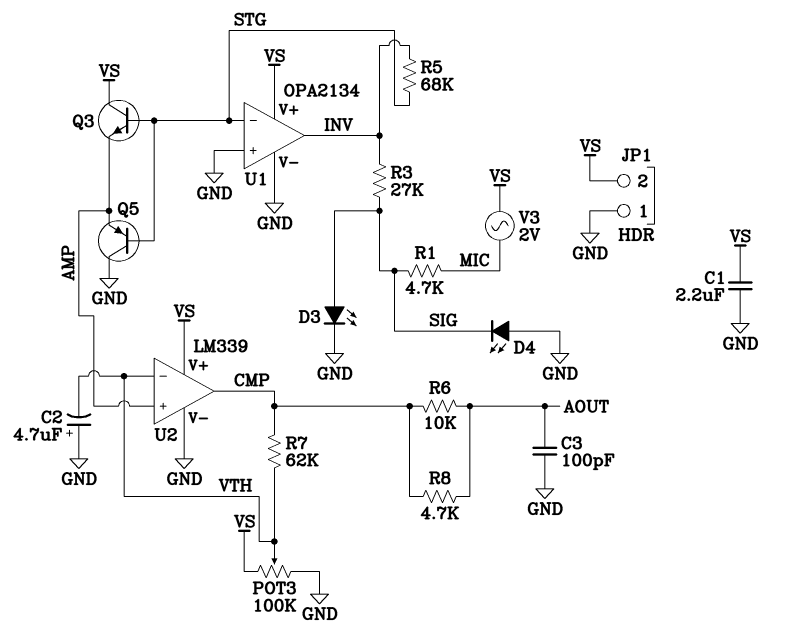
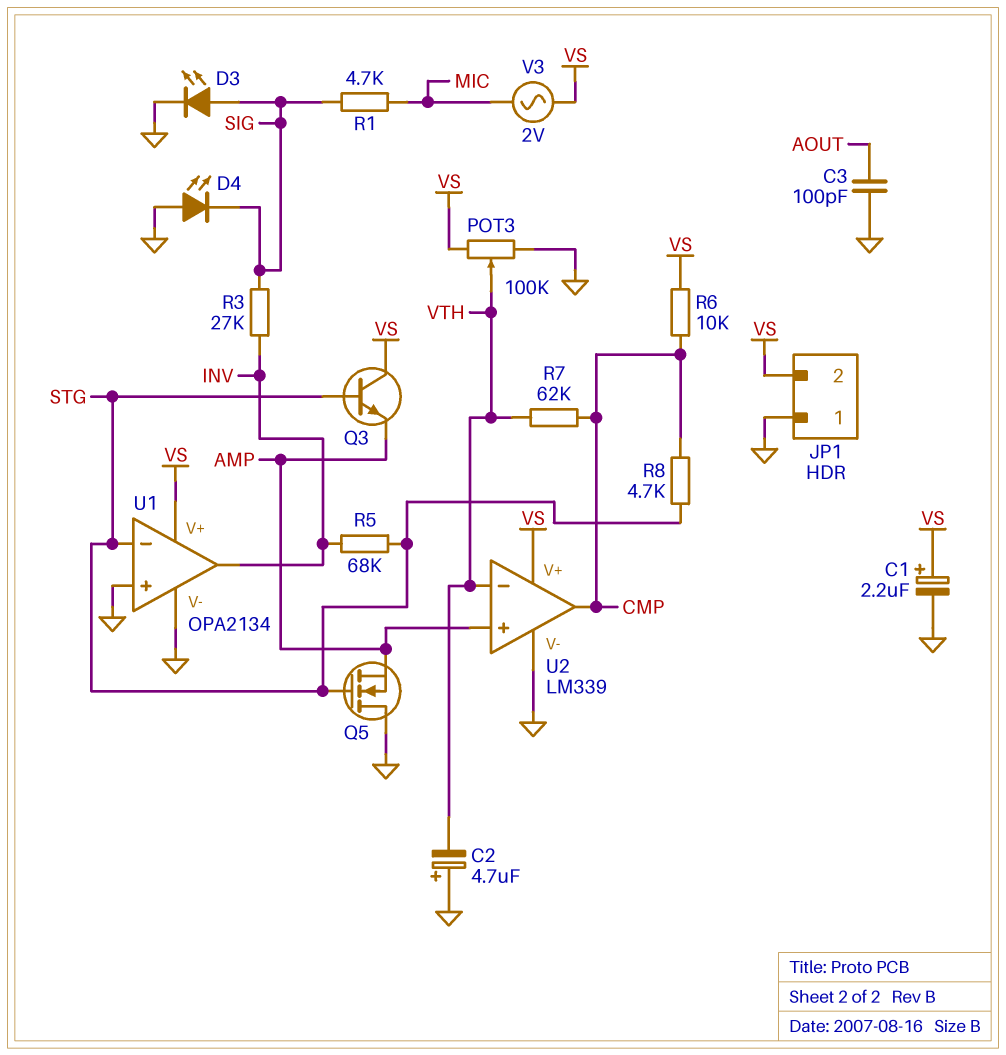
C1: 2.2uF (GND, VS) -> 2.2uF (plus VS, minus GND)
Q5: PNP (B STG, C GND, E AMP) -> NMOS (G STG, D GND, S AMP)
R6: 10k (AOUT, CMP) -> 10k (CMP, VS)
R8: 4.7k (AOUT, CMP) -> 4.7k (CMP, STG)

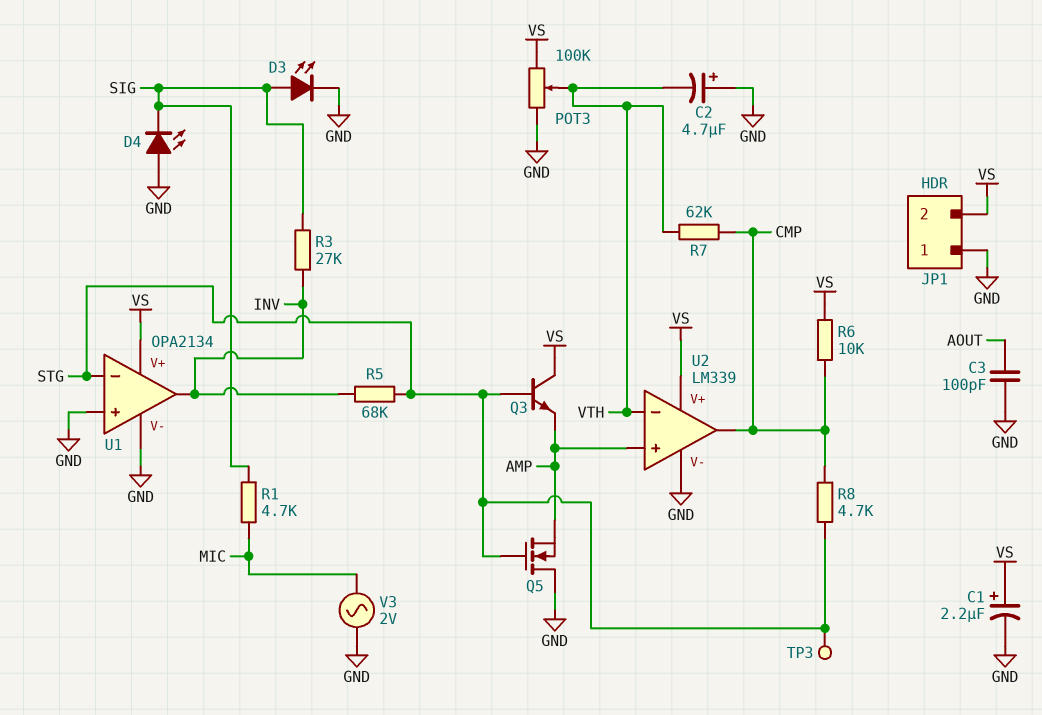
TP3: none -> test point (STG)
V3: AC 2V (MIC, VS) -> AC 2V (GND, MIC)

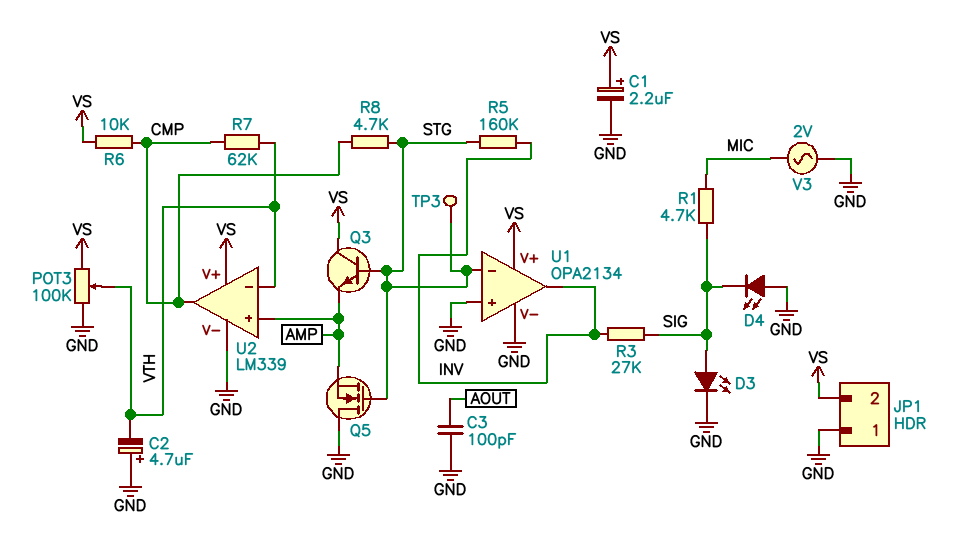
R5: 68k (INV, STG) -> 160k (INV, STG)

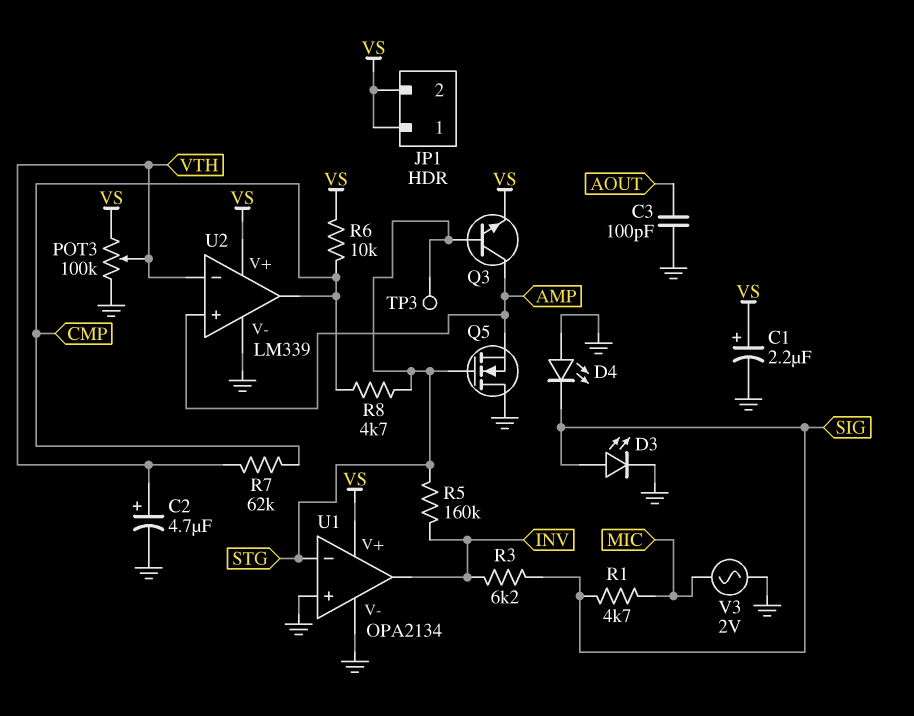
C2: 4.7uF (plus GND, minus VTH) -> 4.7uF (plus VTH, minus GND)
JP1 pin 1: GND -> VS
Q3: NPN (B STG, C VS, E AMP) -> NPN (B STG, C AMP, E VS)
R3: 27k (INV, SIG) -> 6.2k (INV, SIG)

